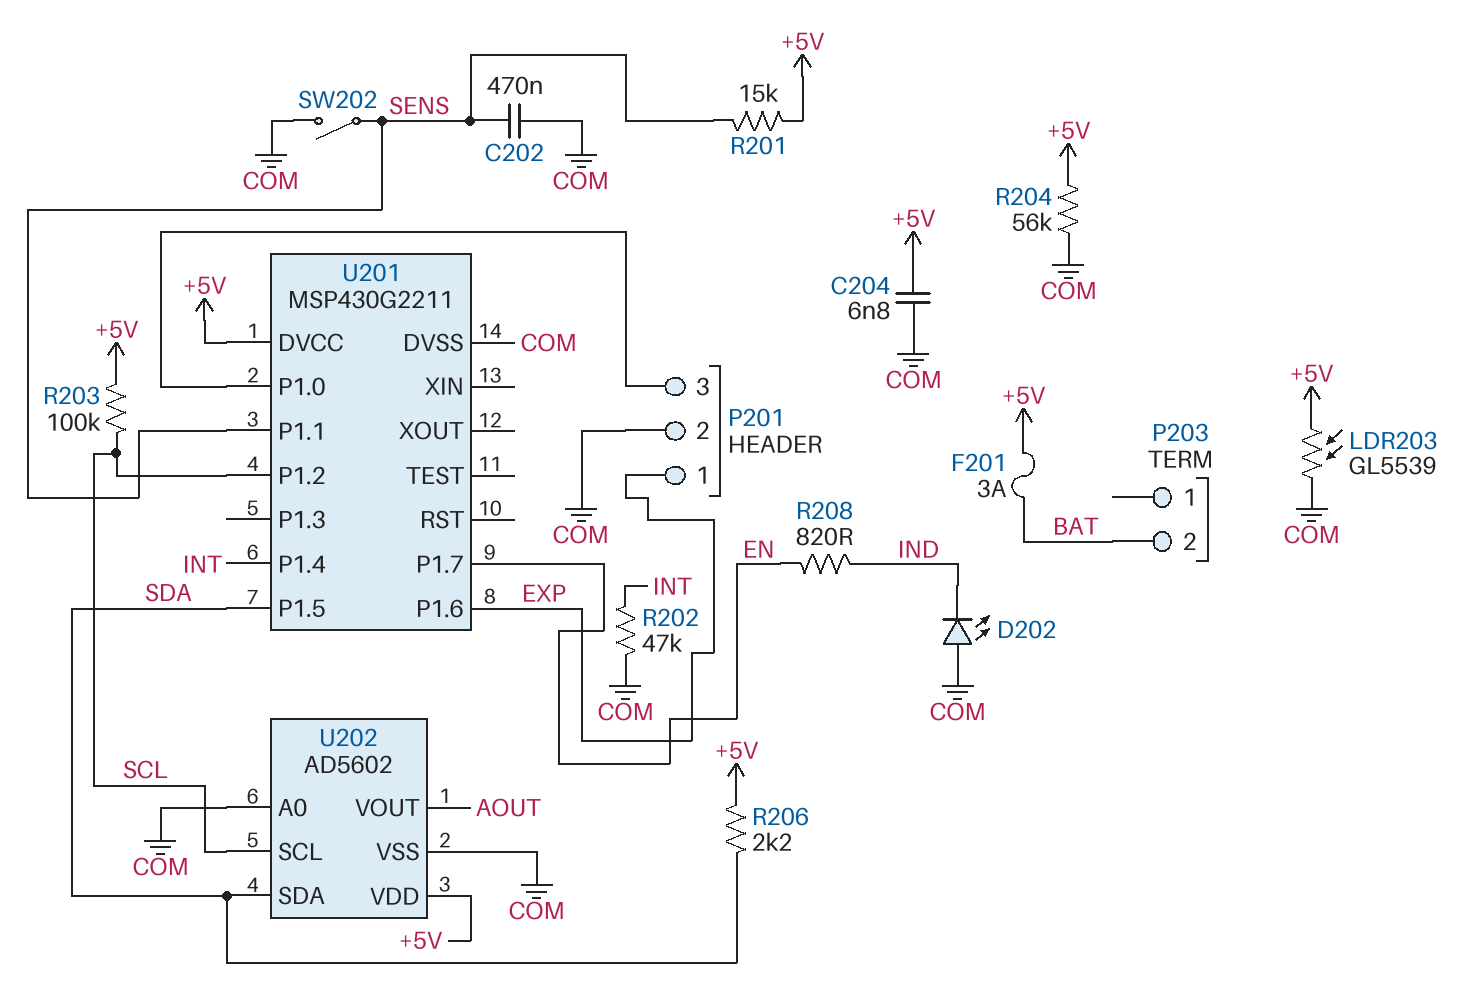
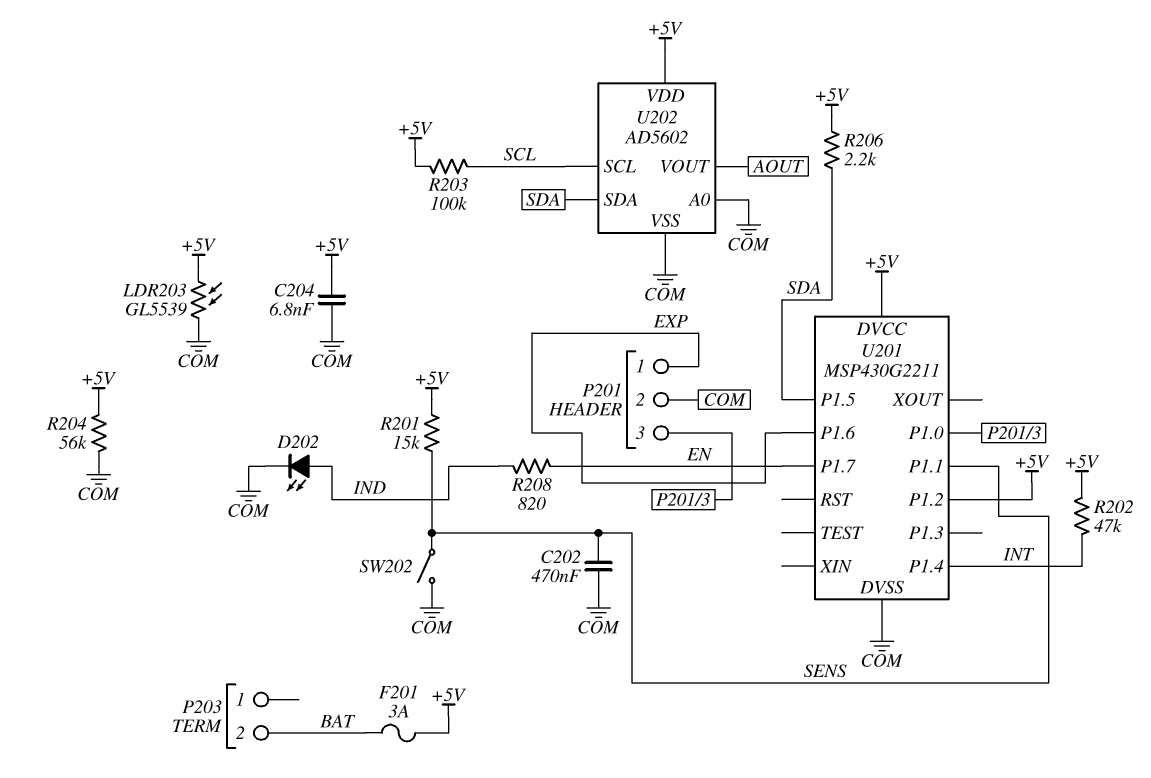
D202: LED (A COM, K IND) -> LED (A IND, K COM)
R202: 47k (COM, INT) -> 47k (+5V, INT)
U201 pin P1.2: SCL -> +5V

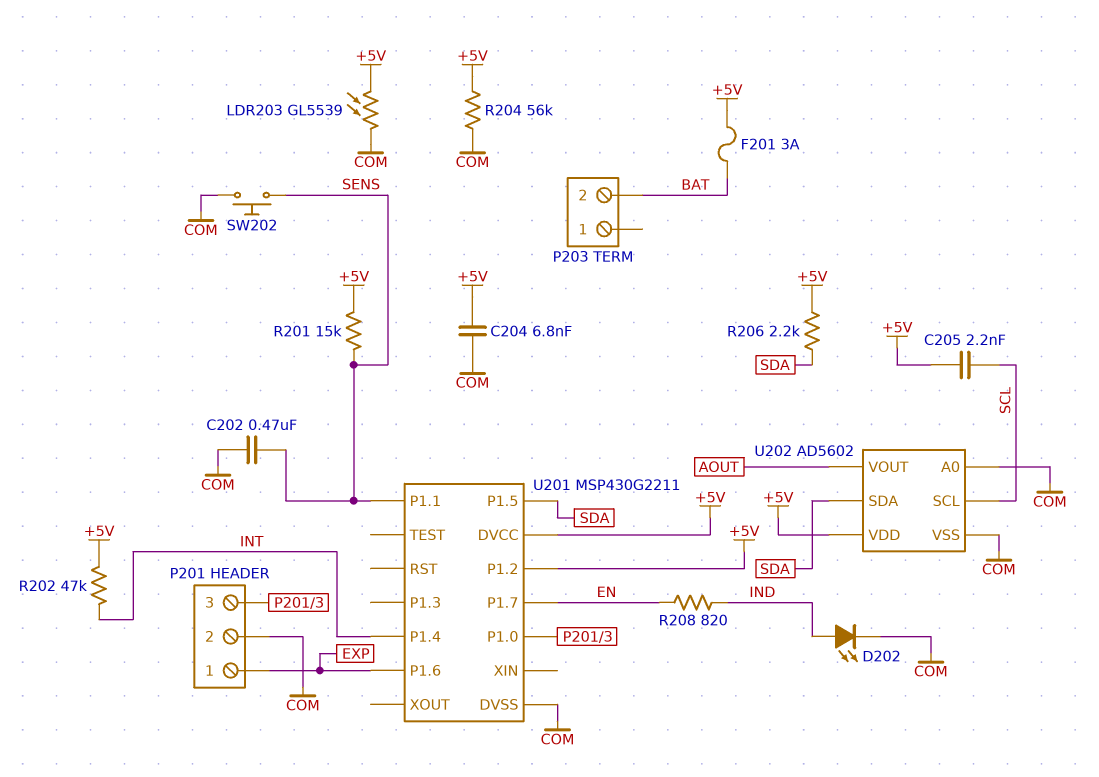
C205: none -> 2.2nF (+5V, SCL)
R203: 100k (+5V, SCL) -> none
SW202: switch (COM, SENS) -> button (COM, SENS)

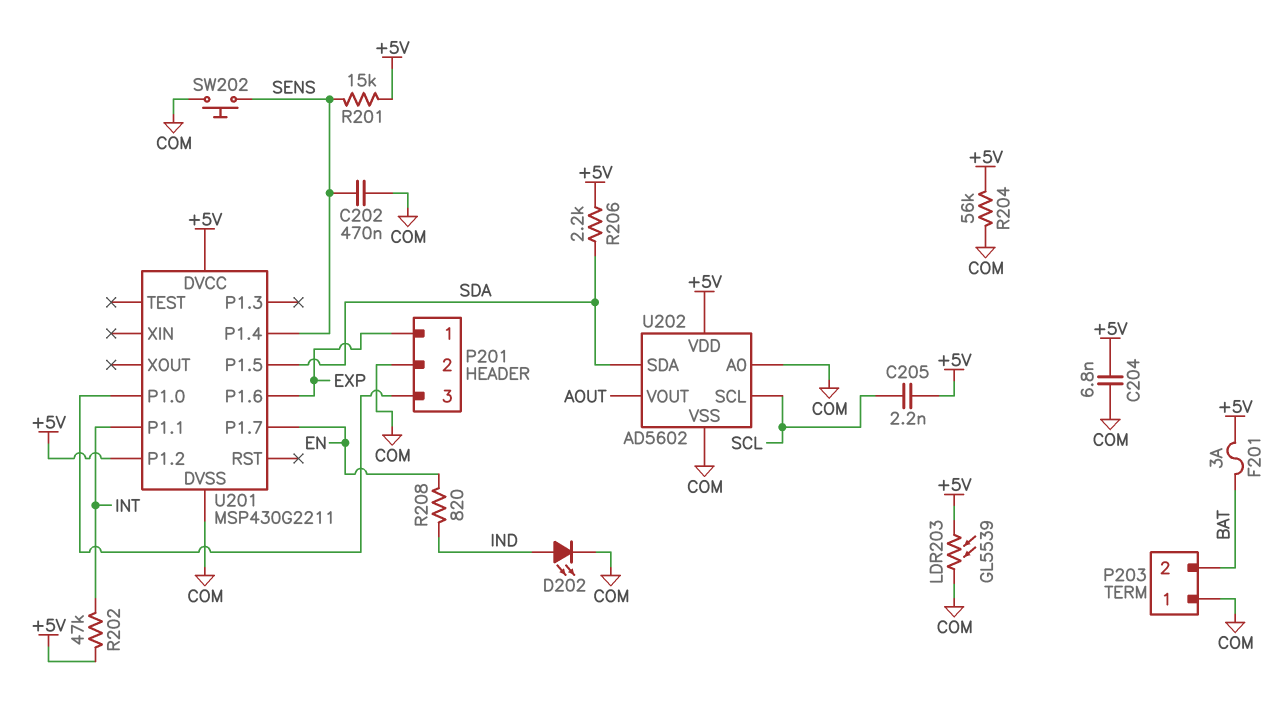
P203 pin 1: none -> COM
U201 pin P1.1: SENS -> INT
U201 pin P1.4: INT -> SENS

